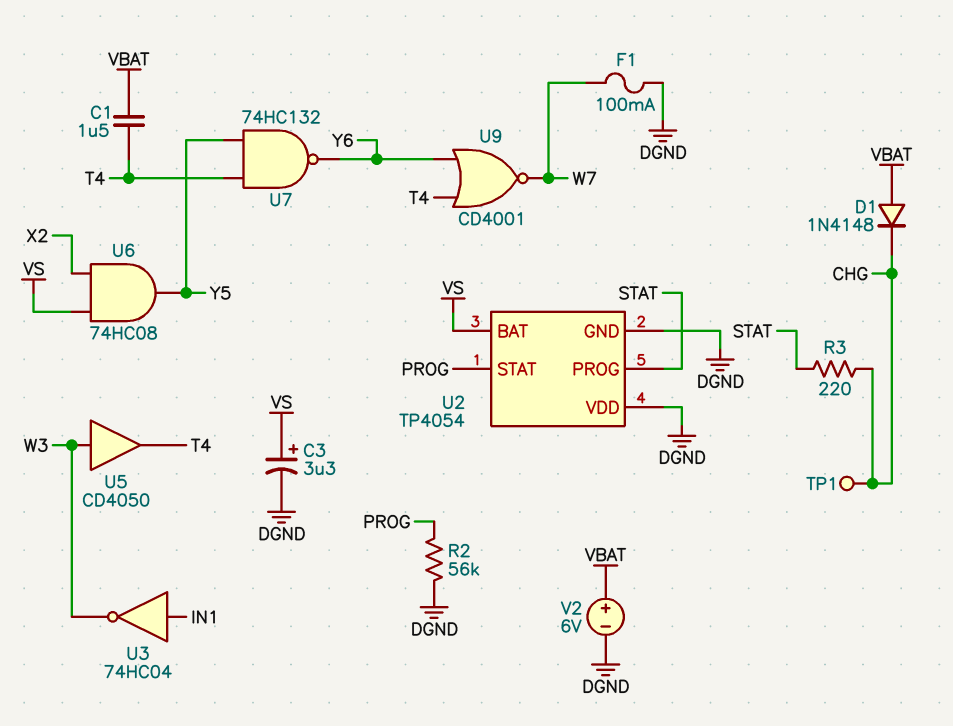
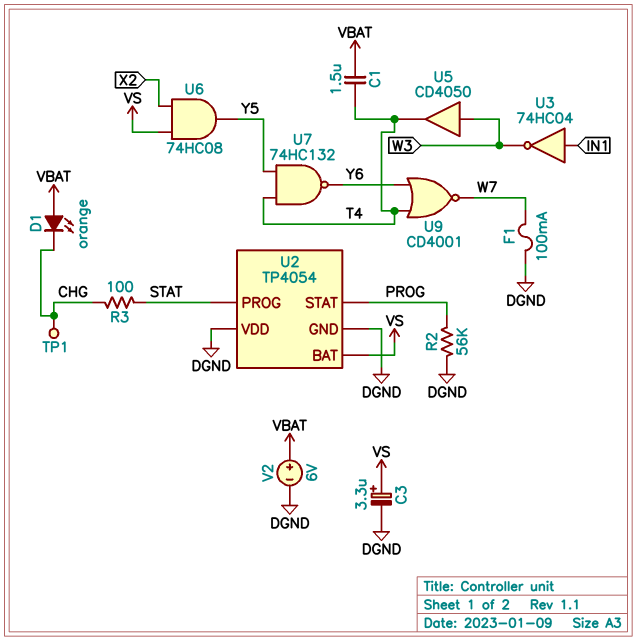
D1: diode 1N4148 (A VBAT, K CHG) -> LED orange (A VBAT, K CHG)
R3: 220 (CHG, STAT) -> 100 (CHG, STAT)

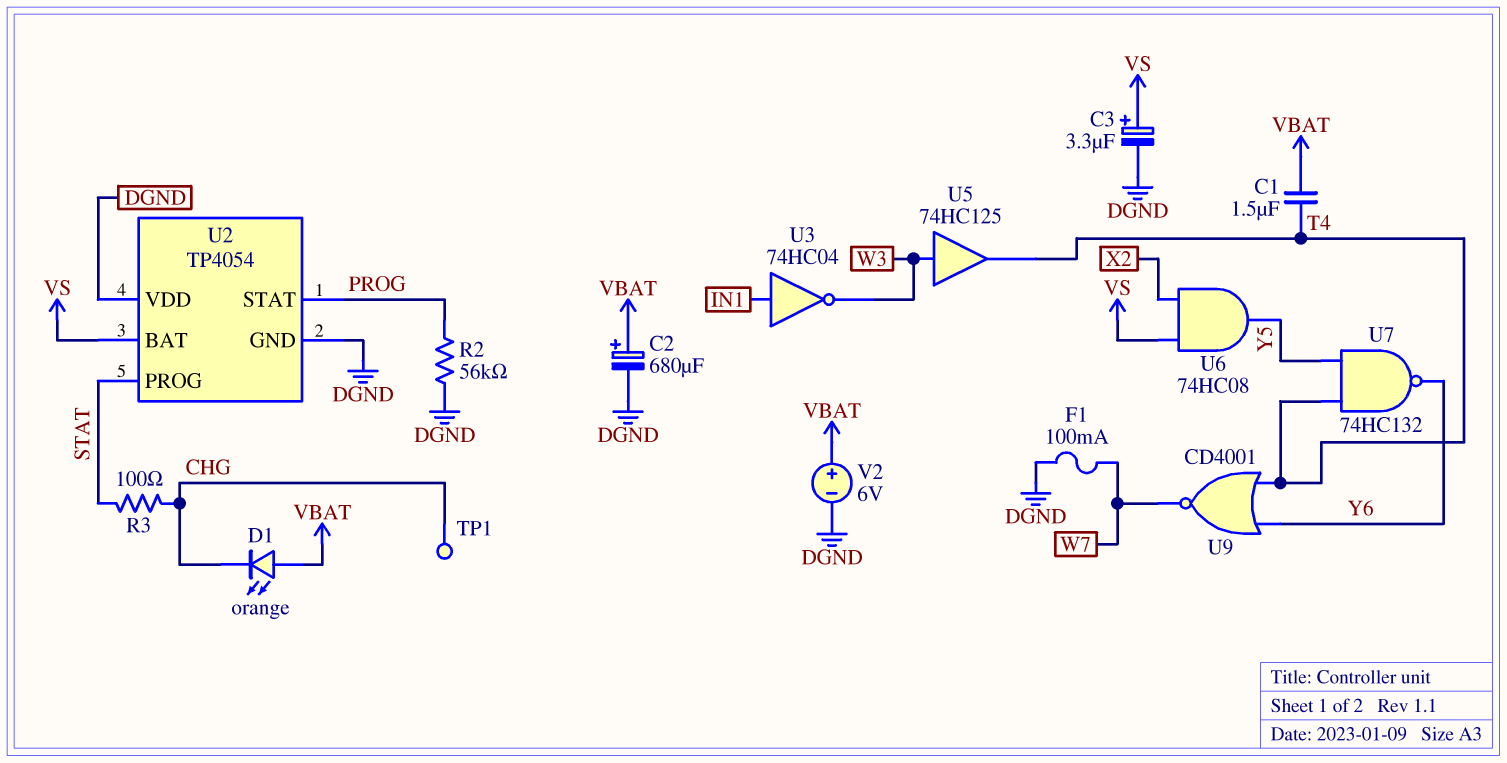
C2: none -> 680uF (plus VBAT, minus DGND)
U5: buffer CD4050 (in W3, out T4) -> buffer 74HC125 (in W3, out T4)

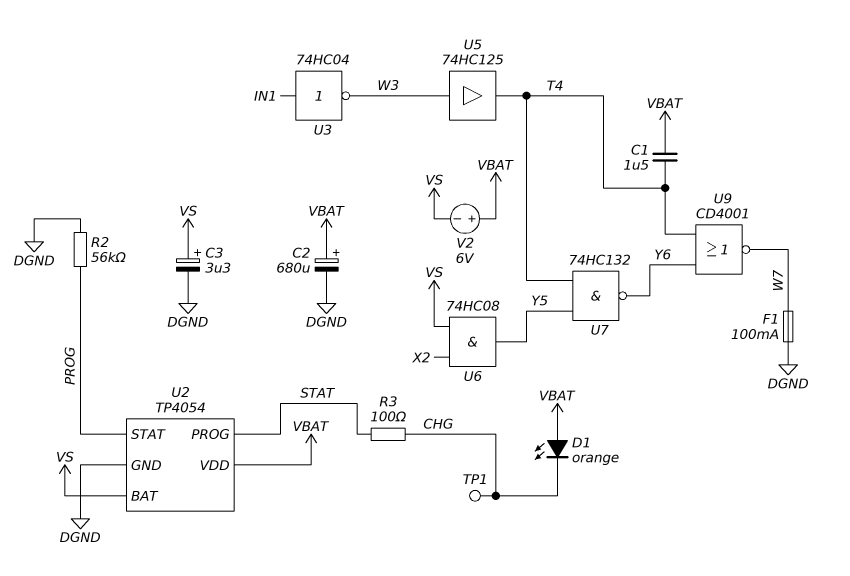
U2 pin VDD: DGND -> VBAT
V2: 6V (plus VBAT, minus DGND) -> 6V (plus VBAT, minus VS)

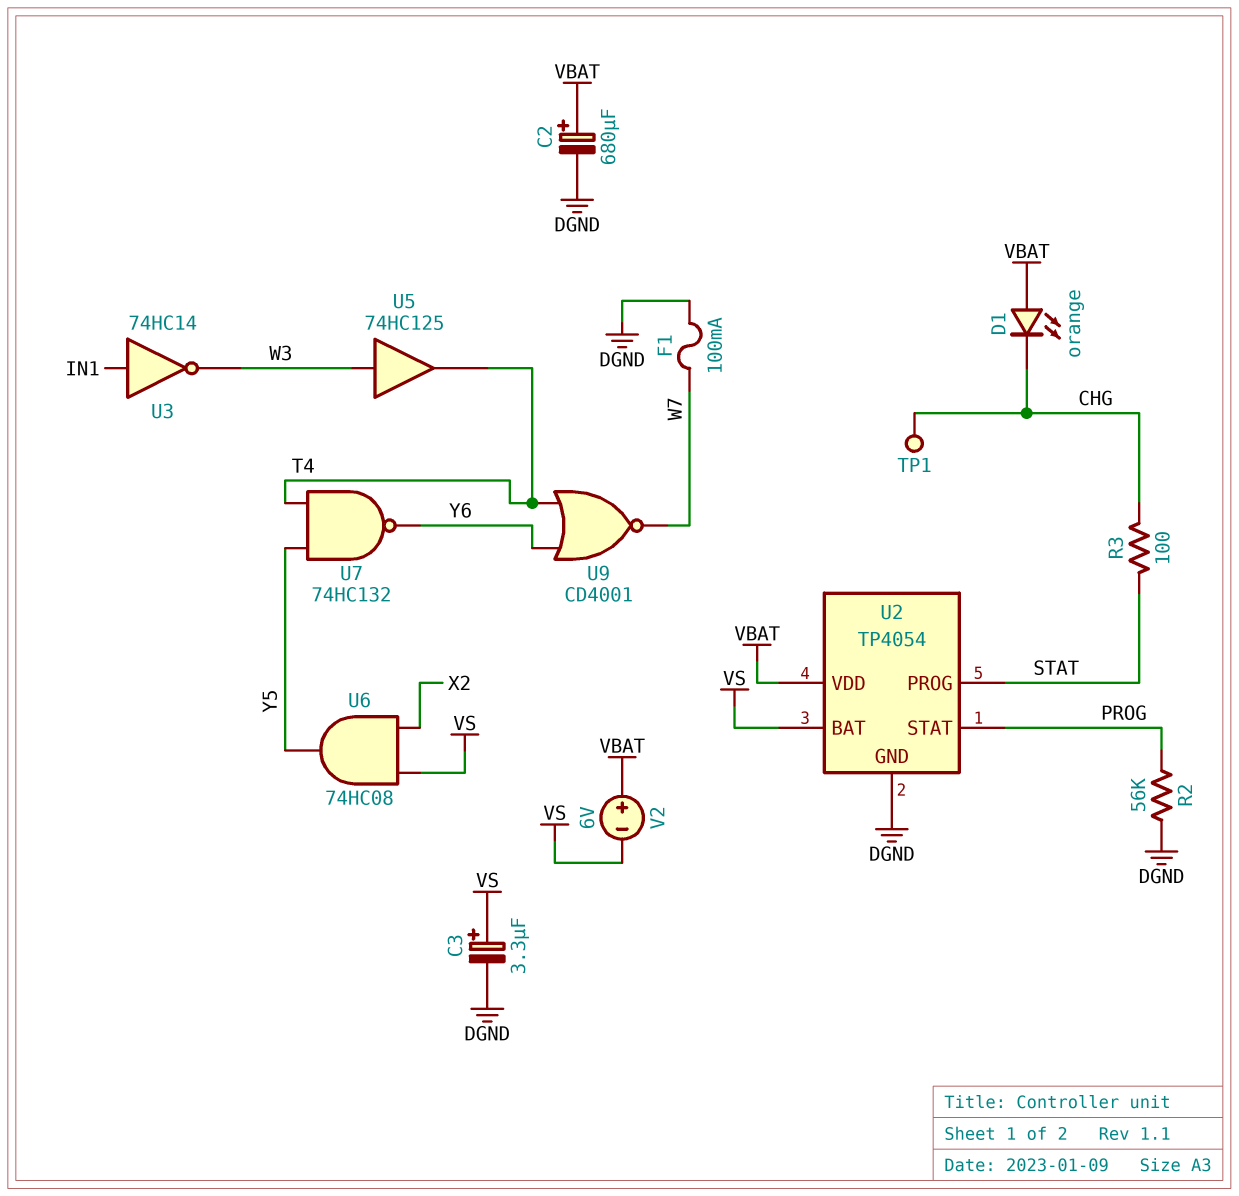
C1: 1.5uF (T4, VBAT) -> none
U3: NOT 74HC04 (in IN1, out W3) -> NOT 74HC14 (in IN1, out W3)

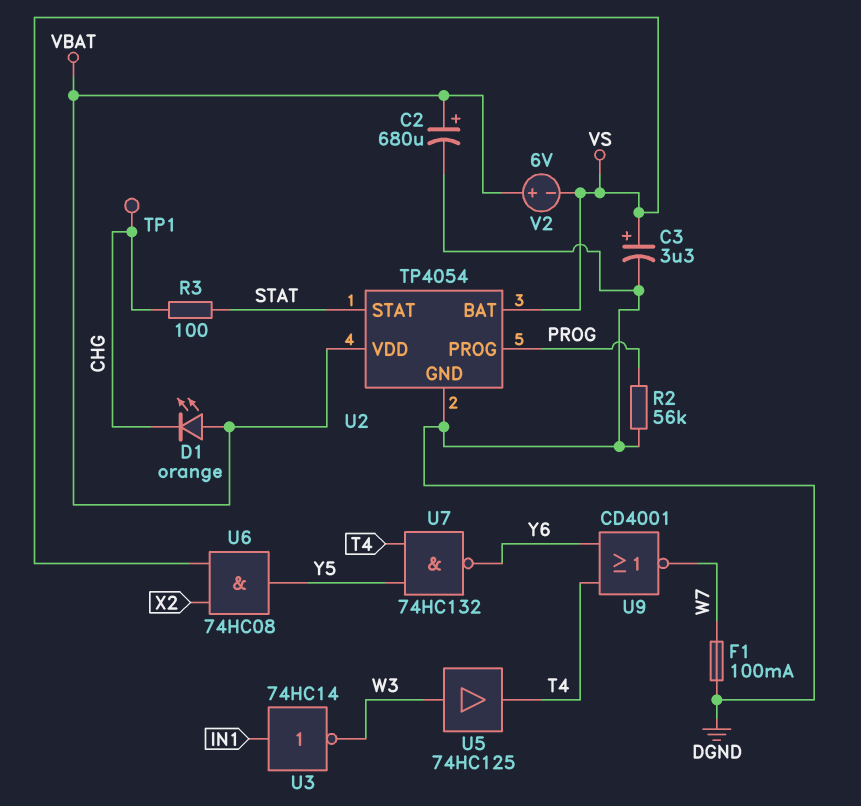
U2 pin PROG: STAT -> PROG
U2 pin STAT: PROG -> STAT

